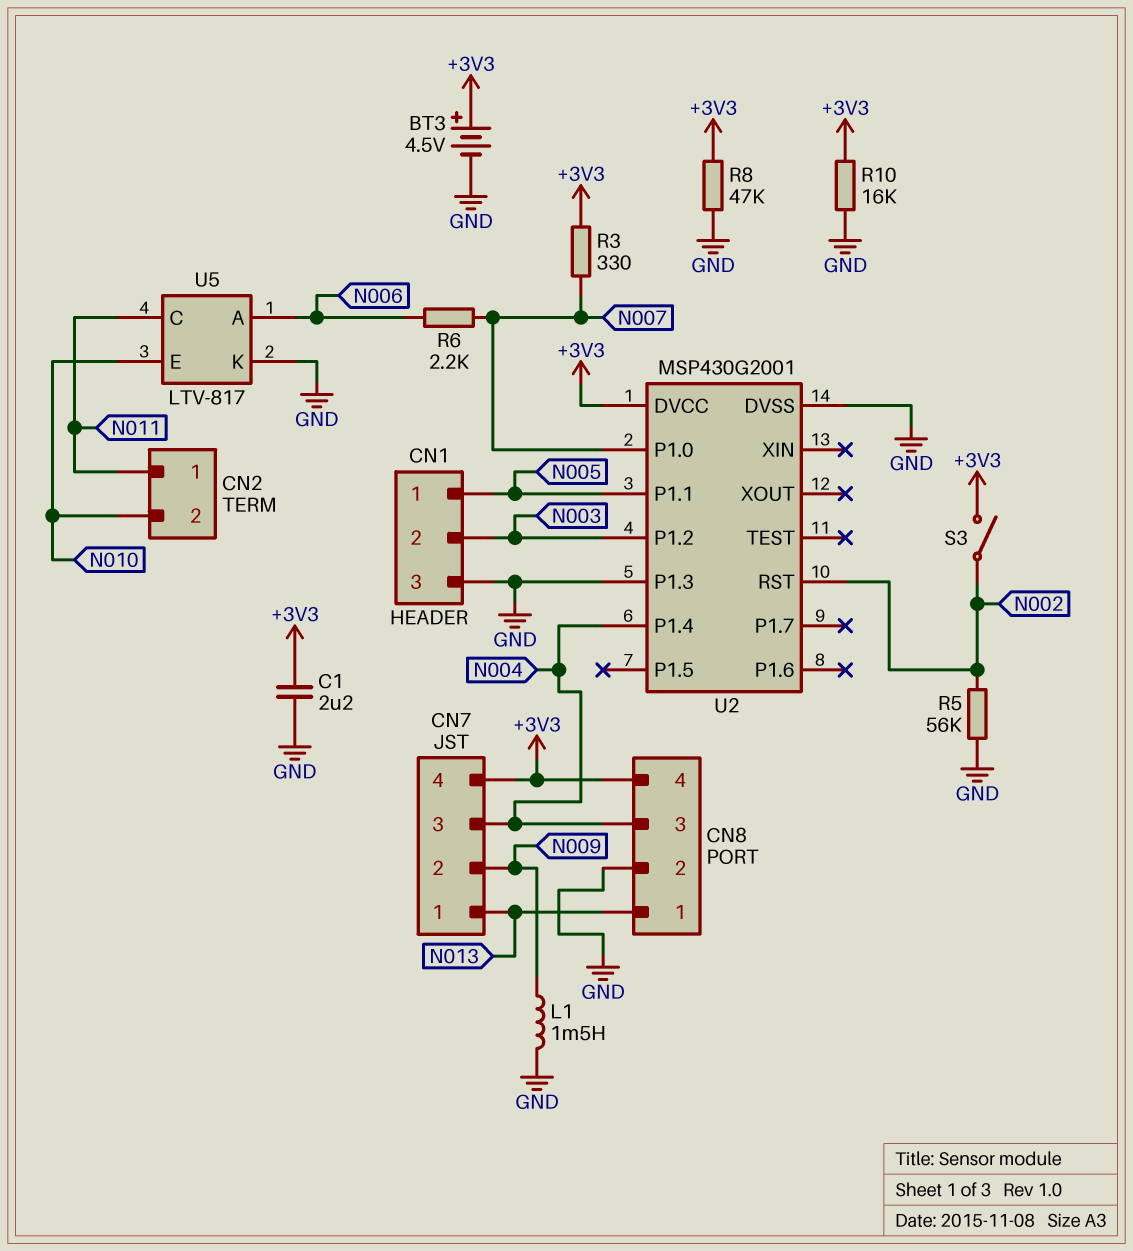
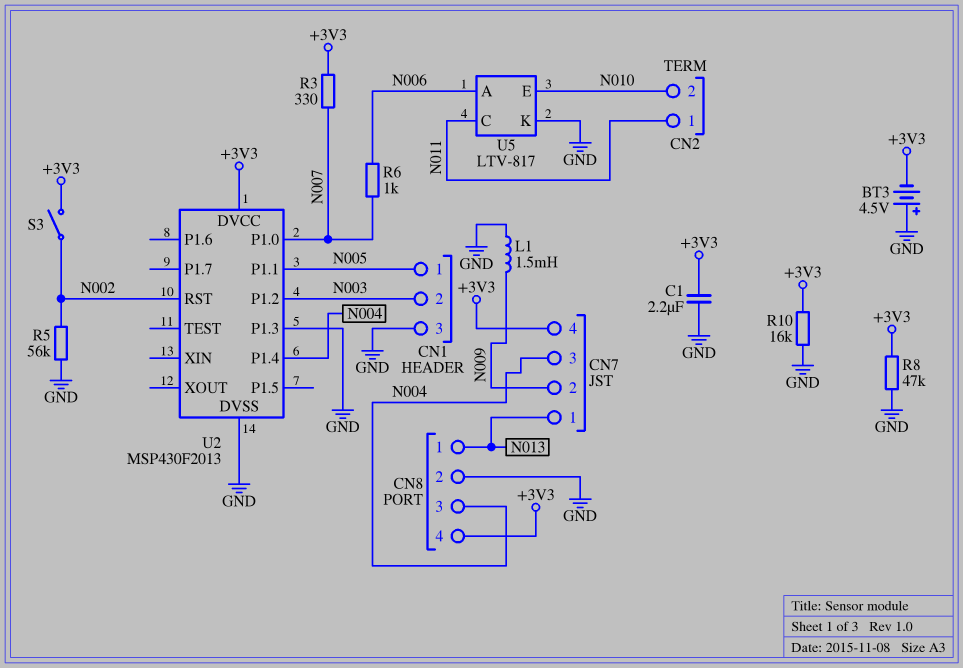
BT3: 4.5V (plus +3V3, minus GND) -> 4.5V (plus GND, minus +3V3)
R6: 2.2k (N006, N007) -> 1k (N006, N007)
U2: MSP430G2001 -> MSP430F2013

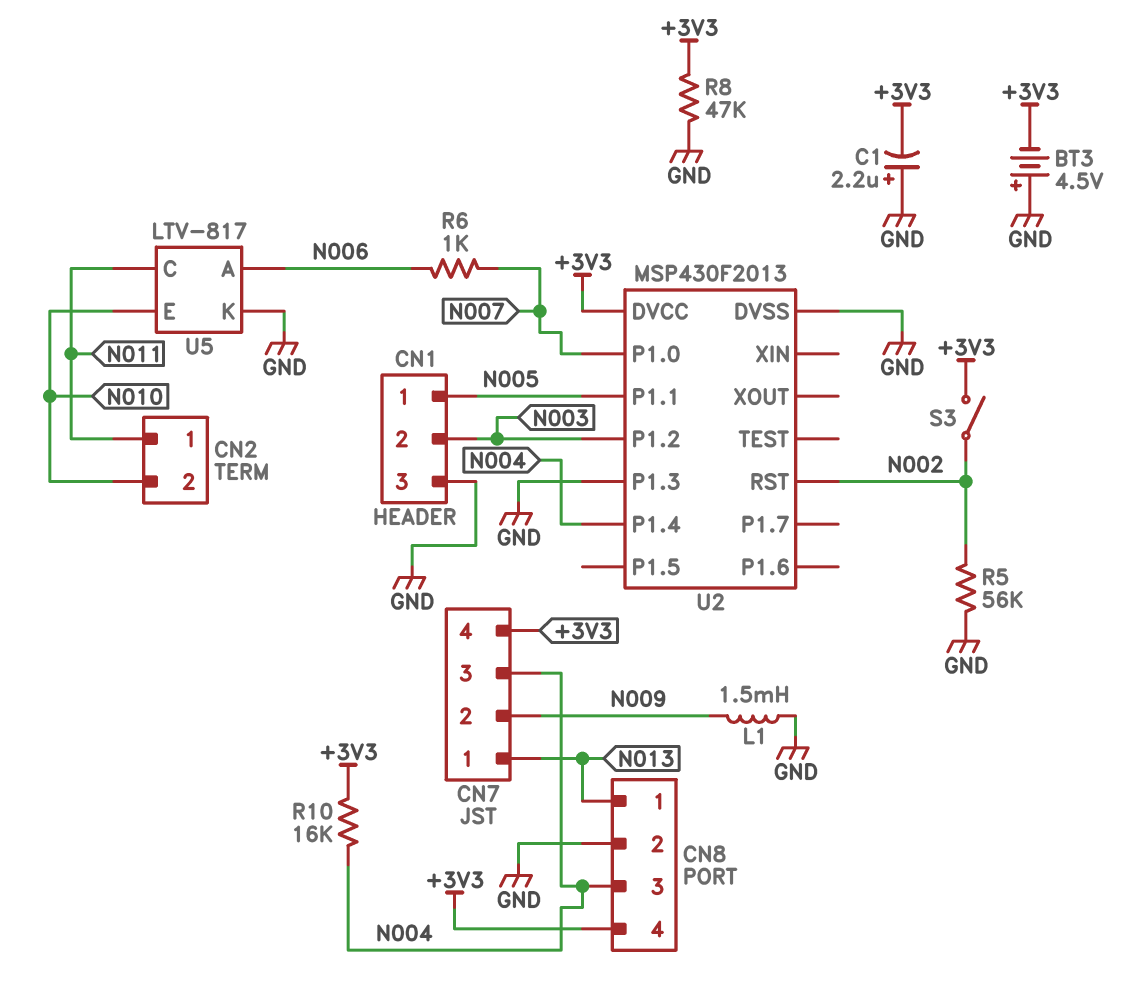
C1: 2.2uF (+3V3, GND) -> 2.2uF (plus GND, minus +3V3)
R3: 330 (+3V3, N007) -> none
R10: 16k (+3V3, GND) -> 16k (+3V3, N004)

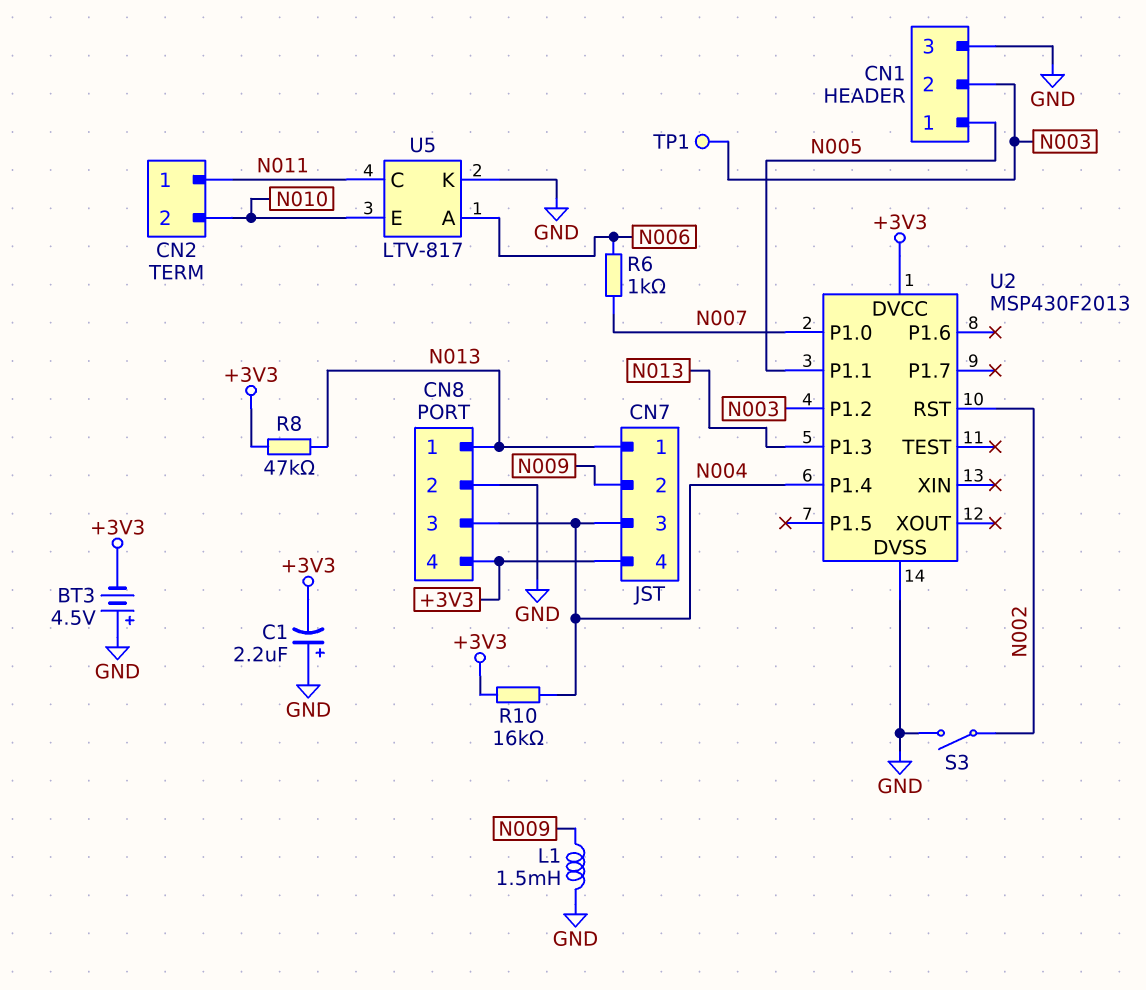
R5: 56k (GND, N002) -> none
R8: 47k (+3V3, GND) -> 47k (+3V3, N013)
S3: switch (+3V3, N002) -> switch (GND, N002)
TP1: none -> test point (N003)
U2 pin P1.3: GND -> N013

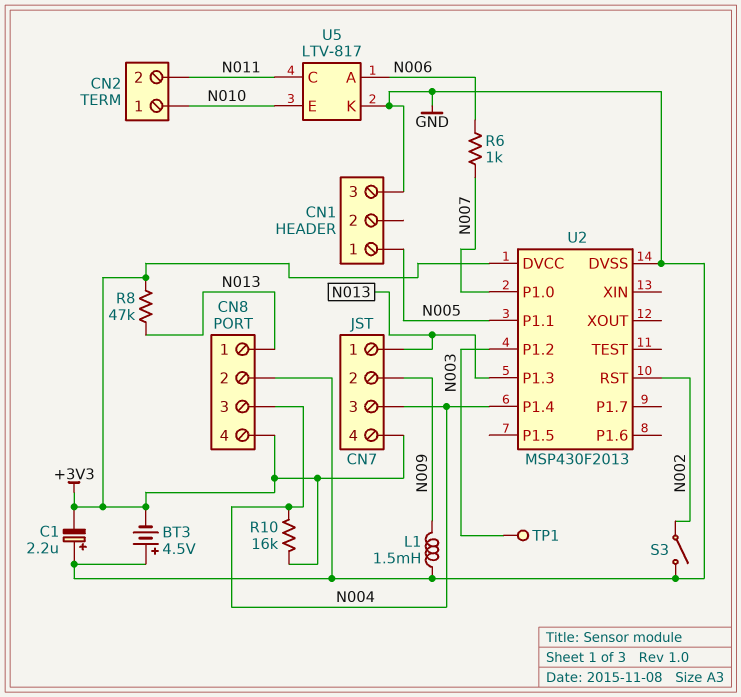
CN1 pin 2: N003 -> none
CN2 pin 1: N011 -> N010
CN2 pin 2: N010 -> N011

